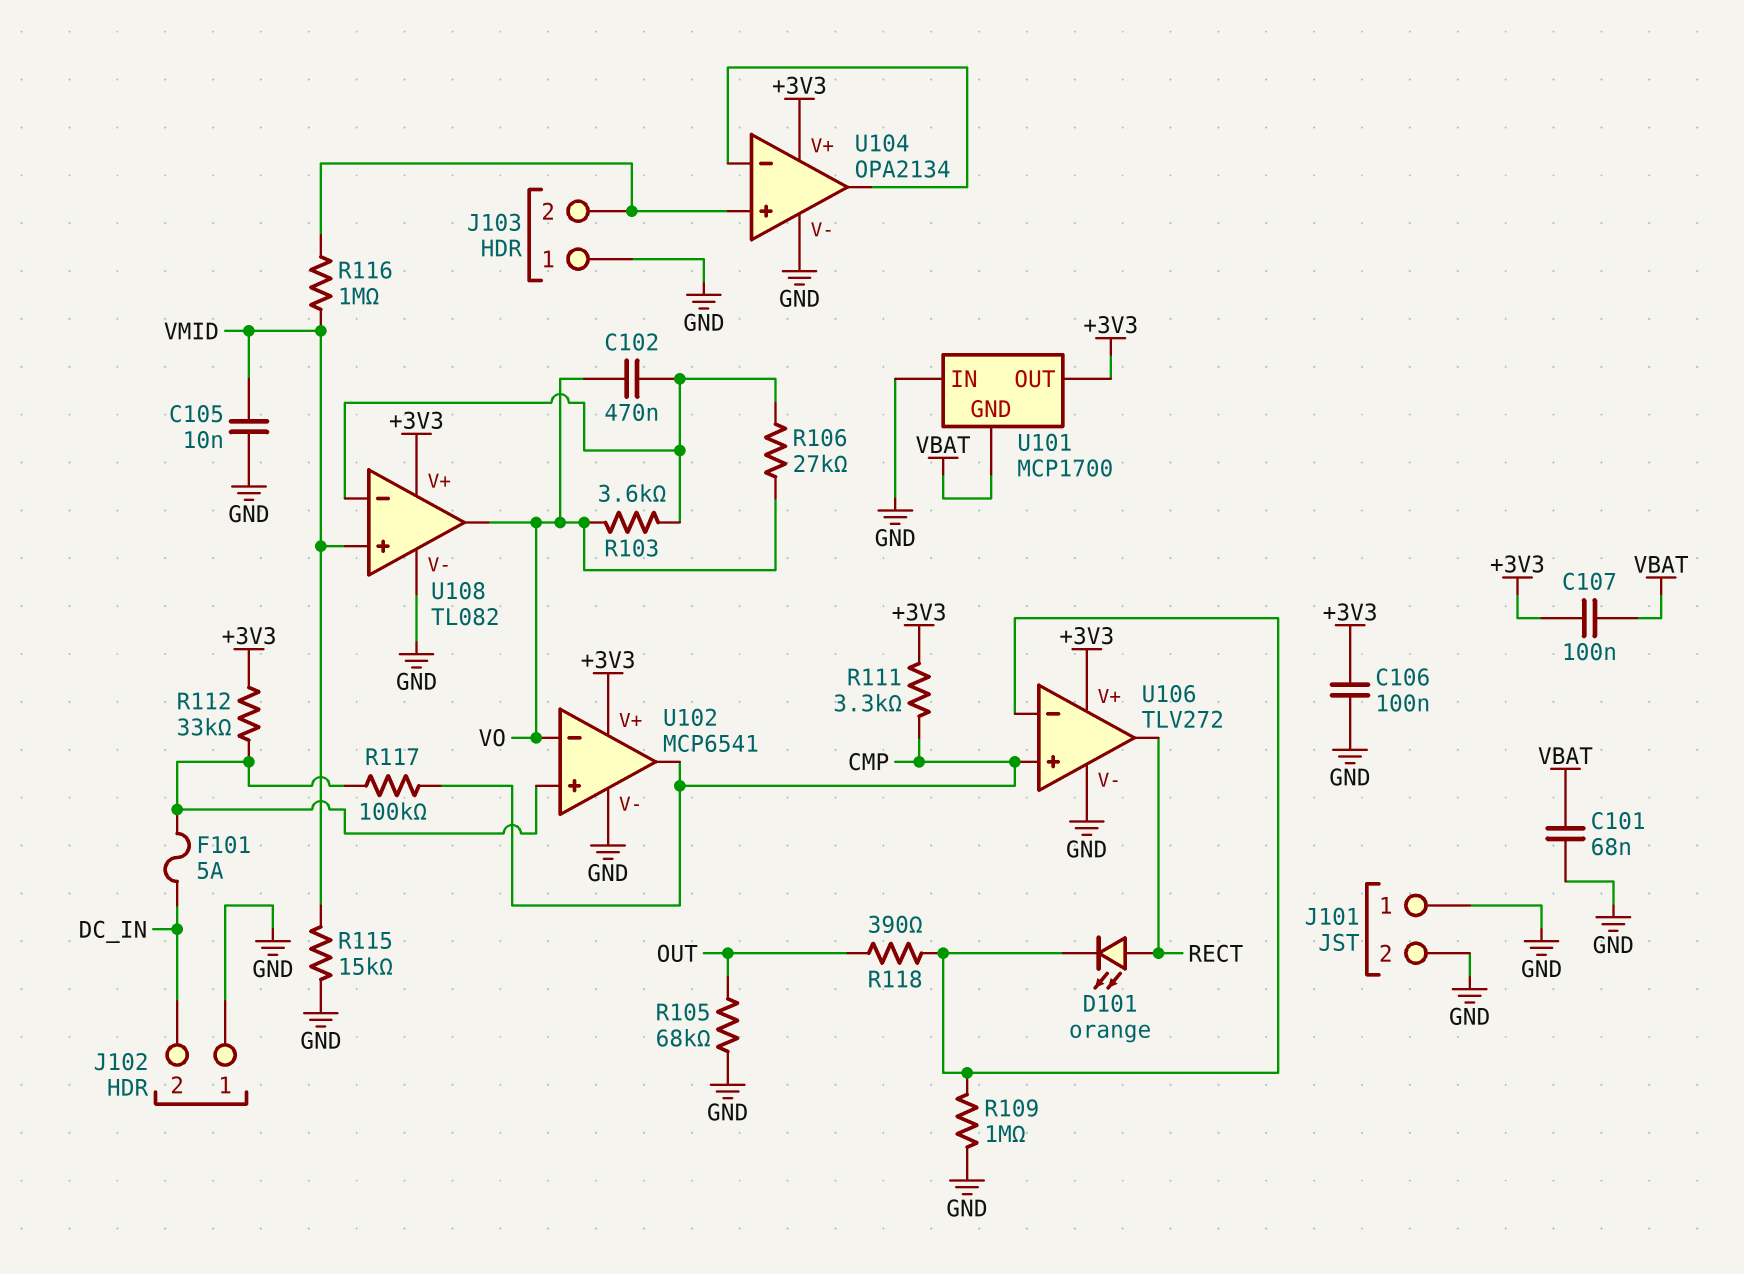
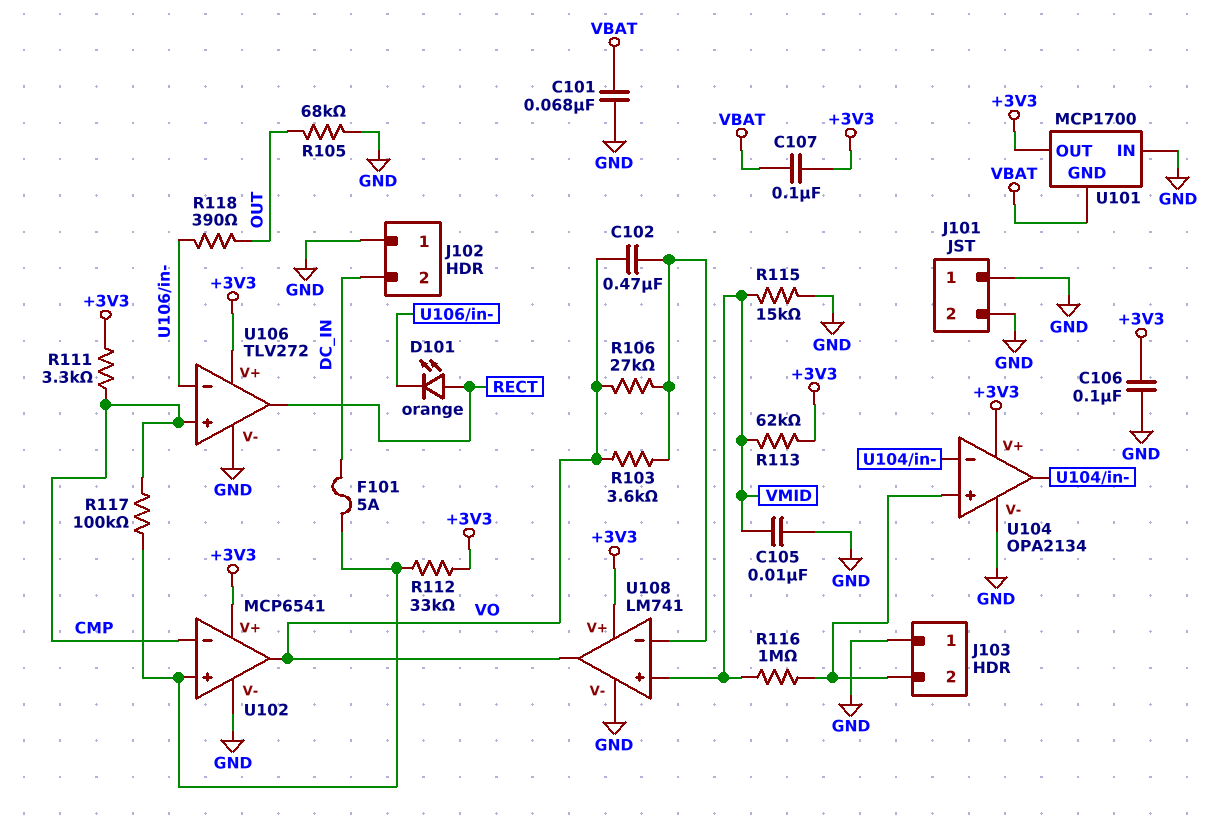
R109: 1M (GND, U106/in-) -> none
R113: none -> 62k (+3V3, VMID)
U102 pin in-: VO -> CMP
U102 pin out: CMP -> VO
U108: TL082 -> LM741

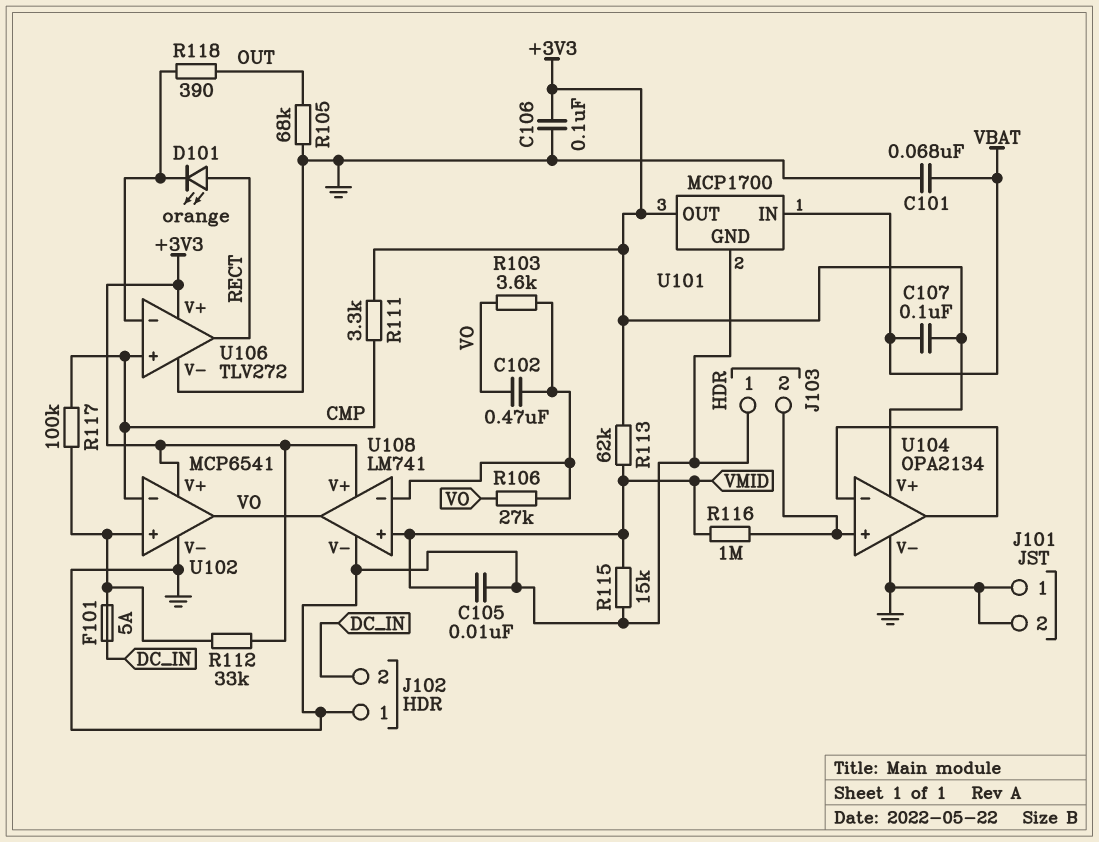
U101 pin GND: VBAT -> GND
U101 pin IN: GND -> VBAT

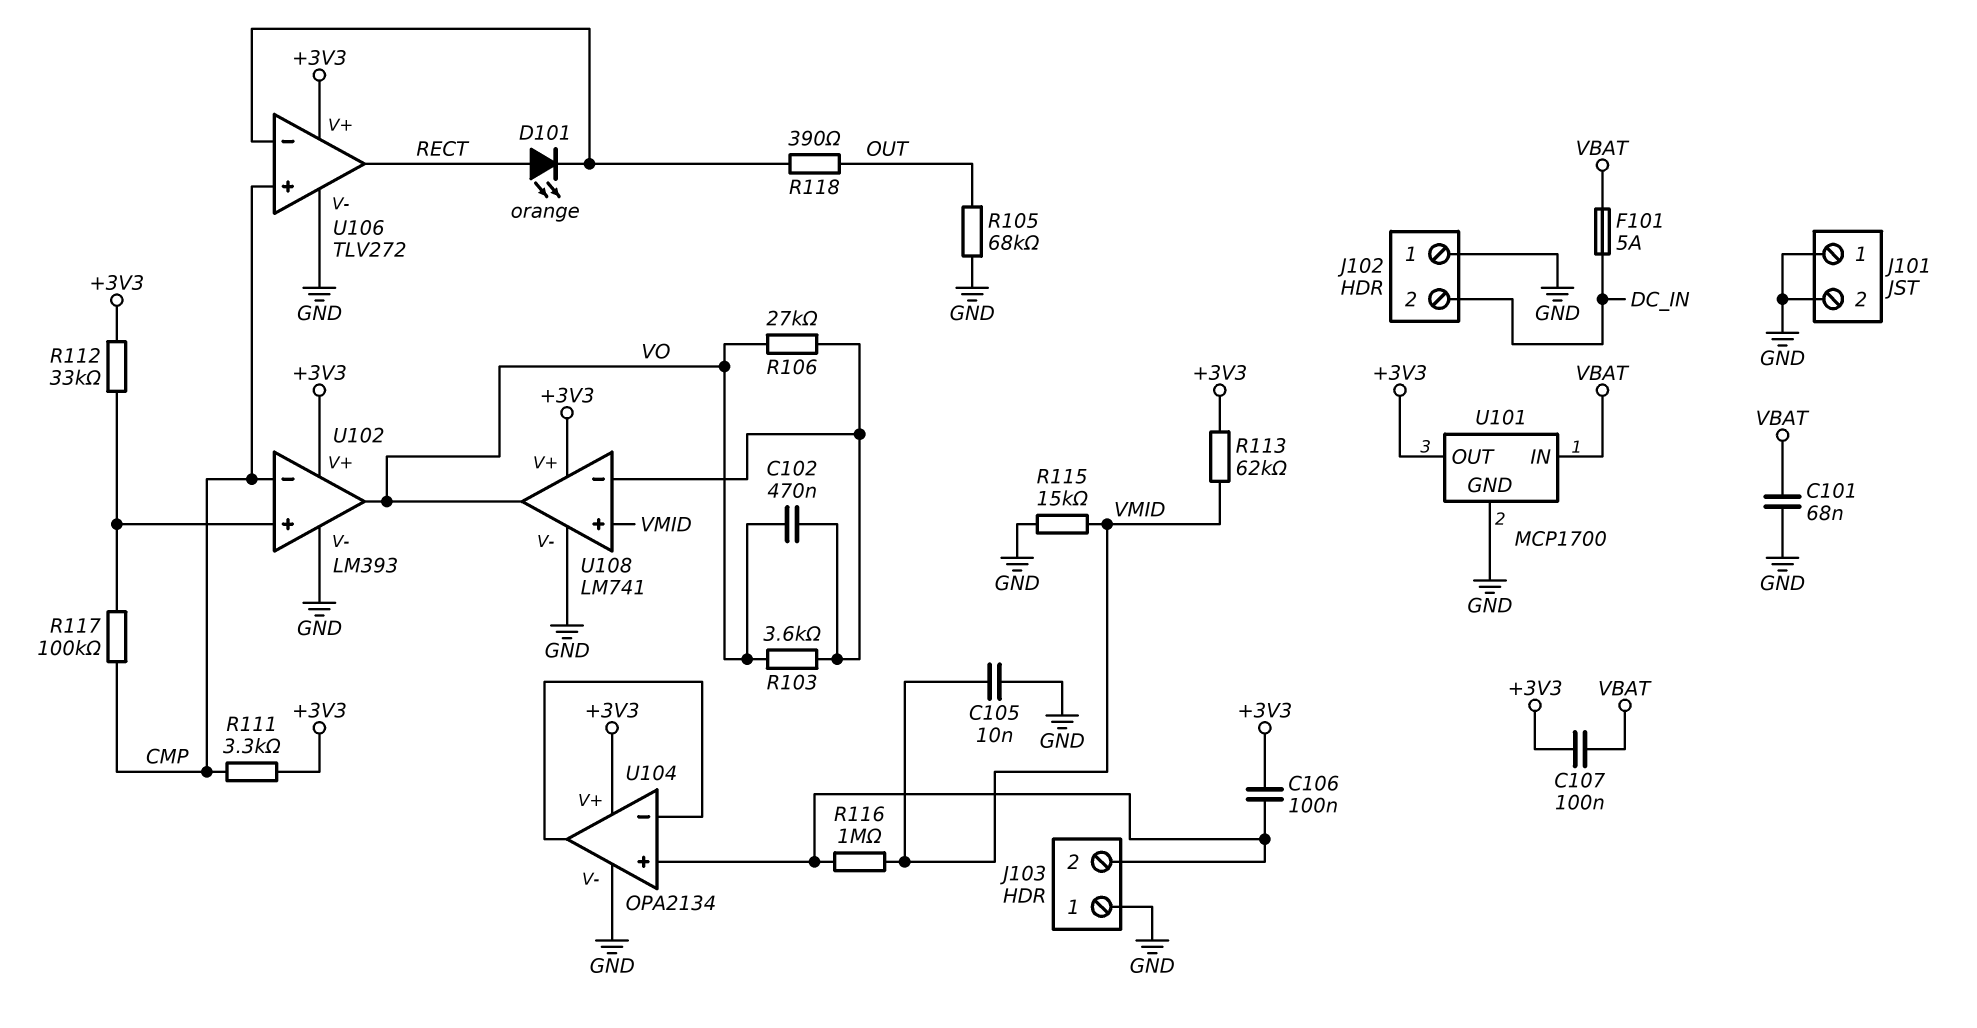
C106: 100nF (+3V3, GND) -> 100nF (+3V3, J103/2)
F101: 5A (DC_IN, U102/in+) -> 5A (DC_IN, VBAT)
U102: MCP6541 -> LM393

